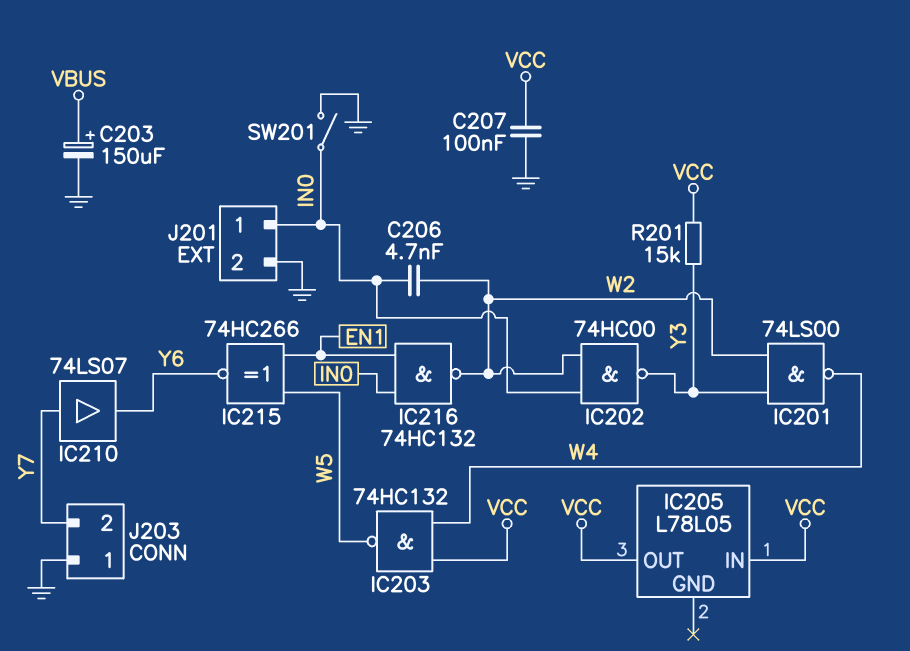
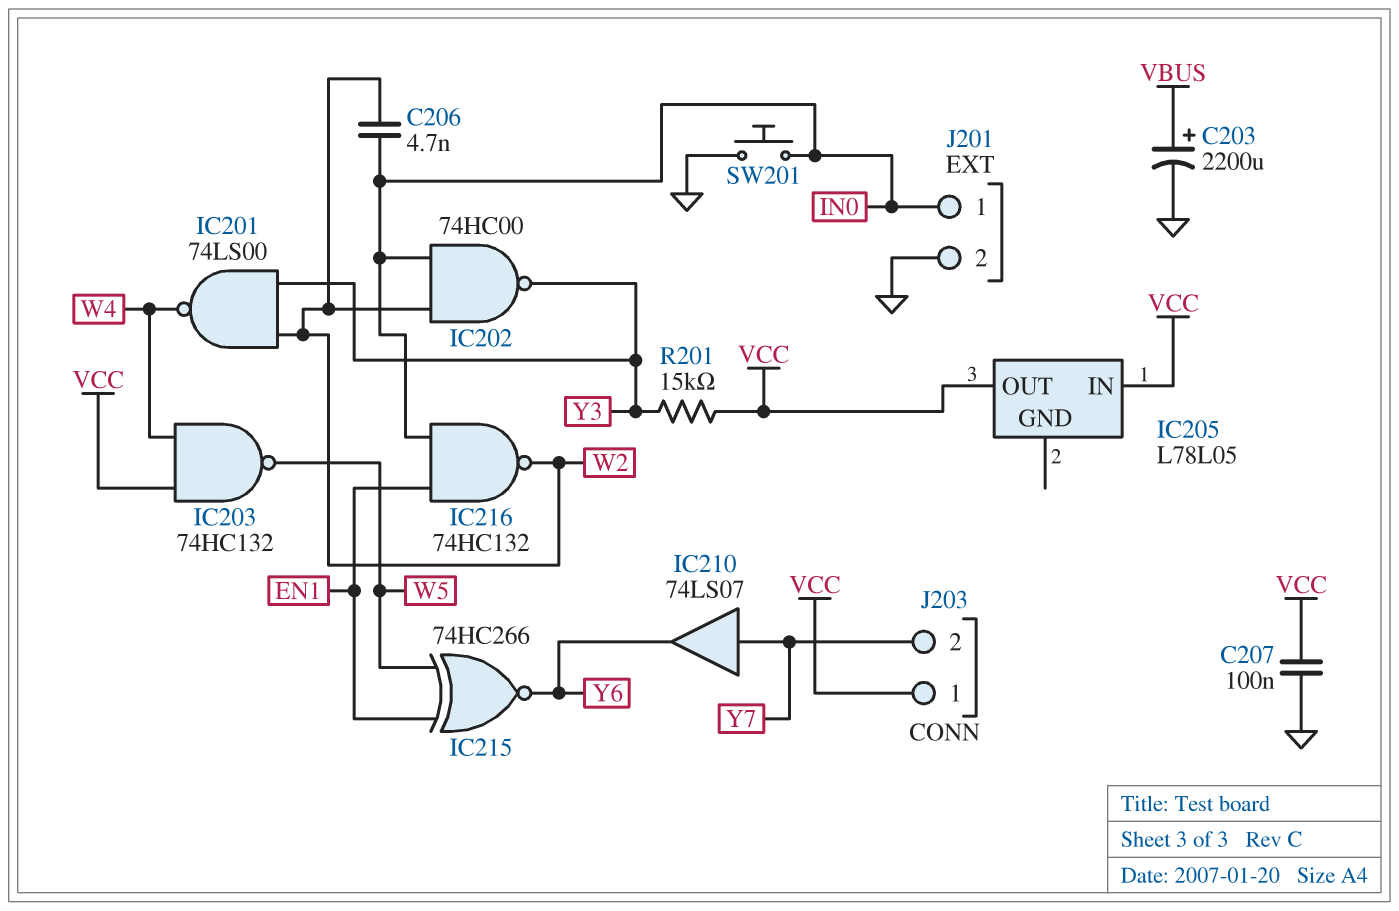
C203: 150uF (plus VBUS, minus GND) -> 2200uF (plus VBUS, minus GND)
J203 pin 1: GND -> VCC
SW201: switch (GND, IN0) -> button (GND, IN0)

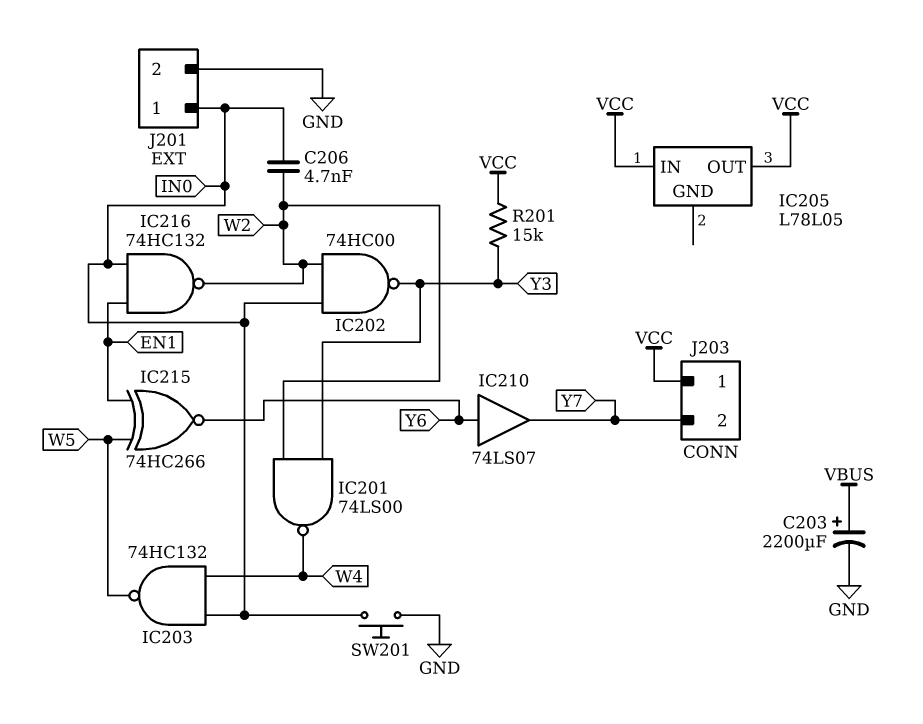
C207: 100nF (GND, VCC) -> none
IC203: NAND 74HC132 (in VCC, in W4, out W5) -> NAND 74HC132 (in IN0, in W4, out W5)
IC210: buffer 74LS07 (in Y7, out Y6) -> buffer 74LS07 (in Y6, out Y7)

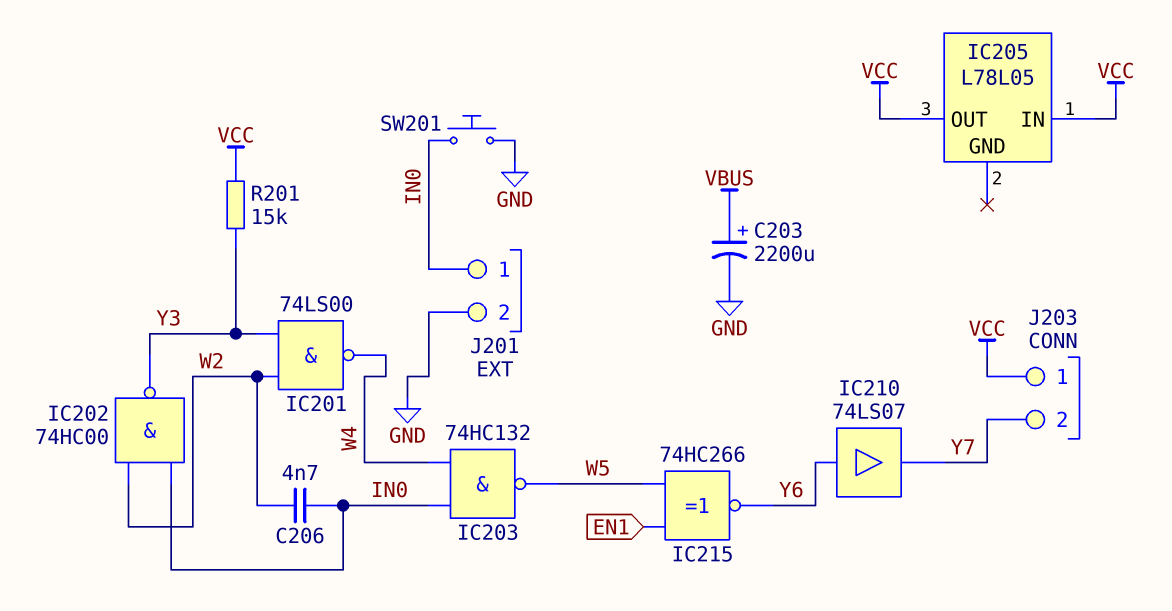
IC216: NAND 74HC132 (in EN1, in IN0, out W2) -> none

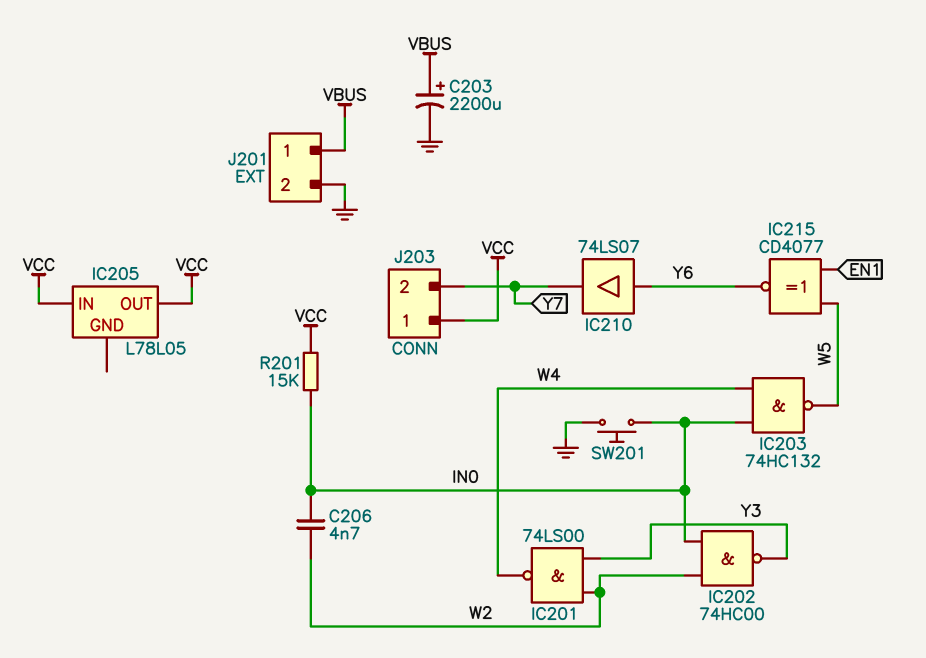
IC215: XNOR 74HC266 (in EN1, in W5, out Y6) -> XNOR CD4077 (in EN1, in W5, out Y6)
J201 pin 1: IN0 -> VBUS
R201: 15k (VCC, Y3) -> 15k (IN0, VCC)

